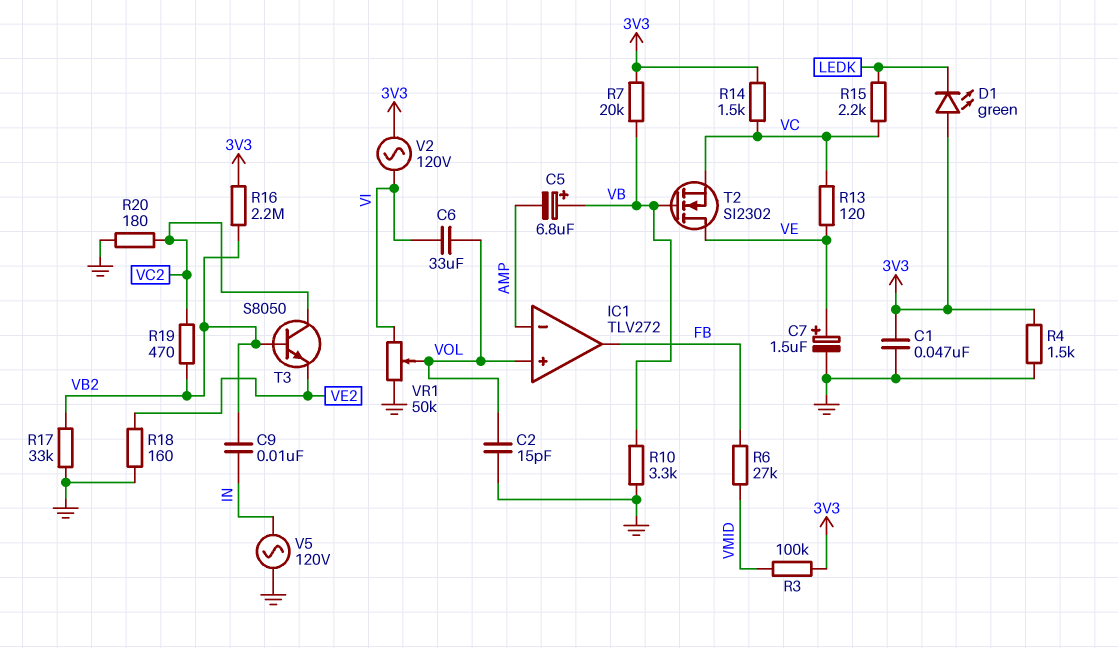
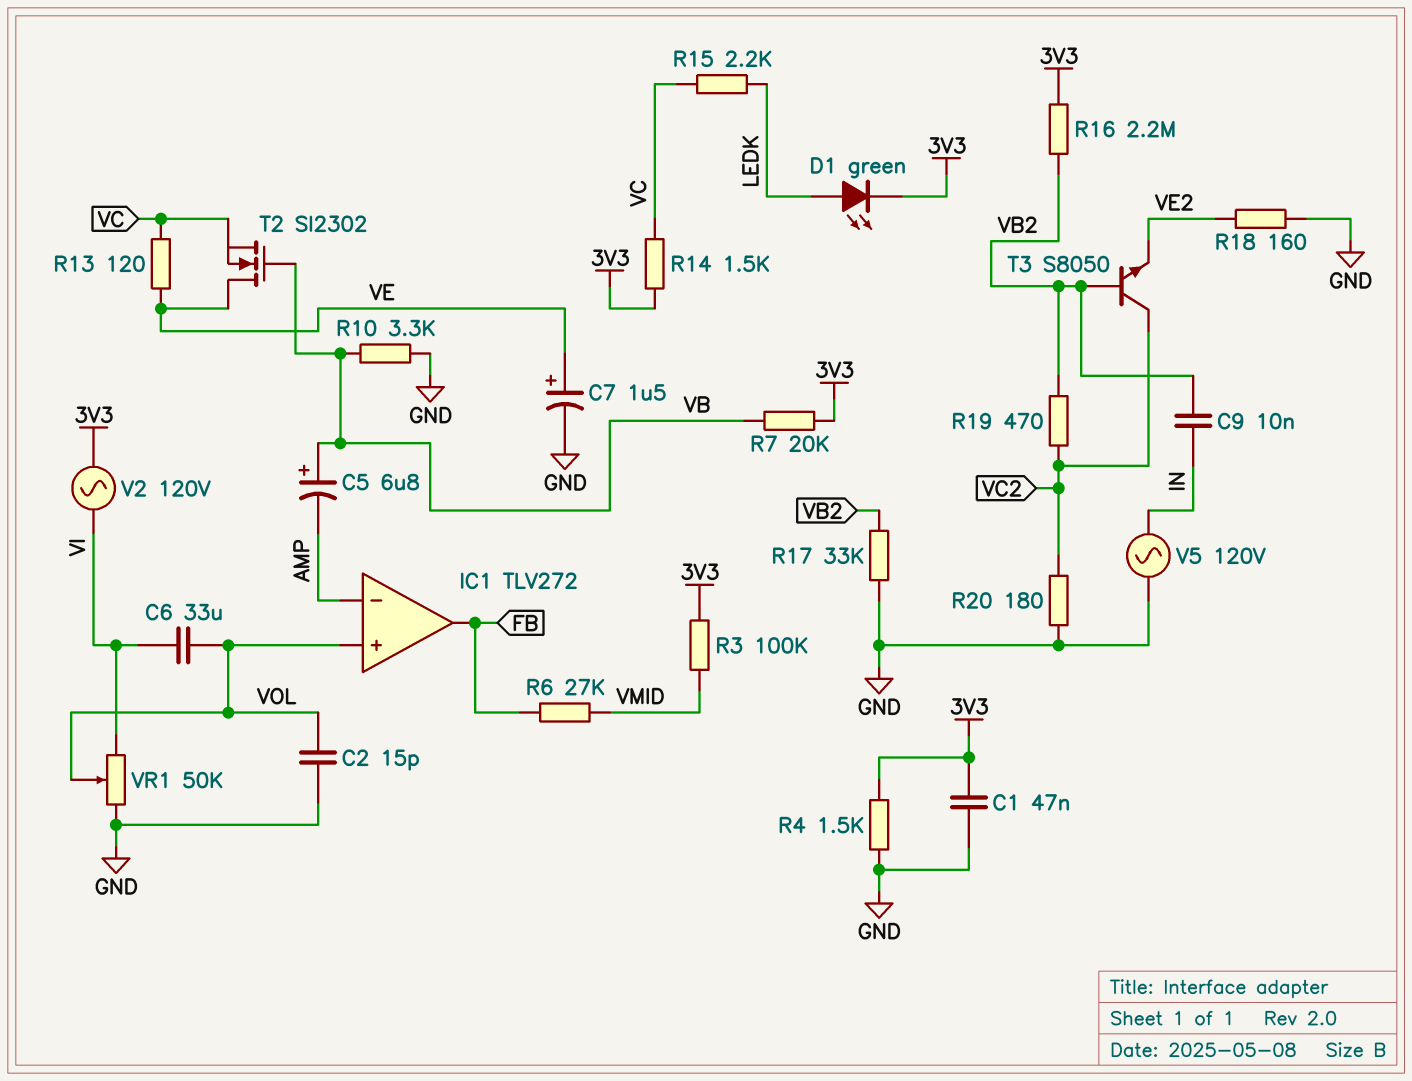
D1: LED green (A 3V3, K LEDK) -> LED green (A LEDK, K 3V3)

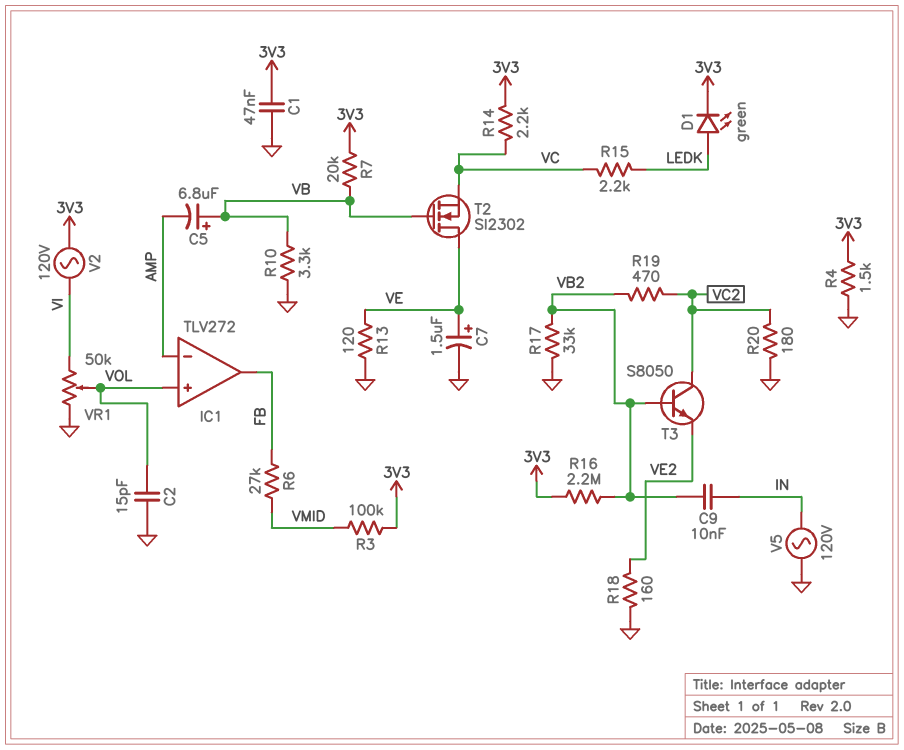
C6: 33uF (VI, VOL) -> none
R13: 120 (VC, VE) -> 120 (GND, VE)
R14: 1.5k (3V3, VC) -> 2.2k (3V3, VC)

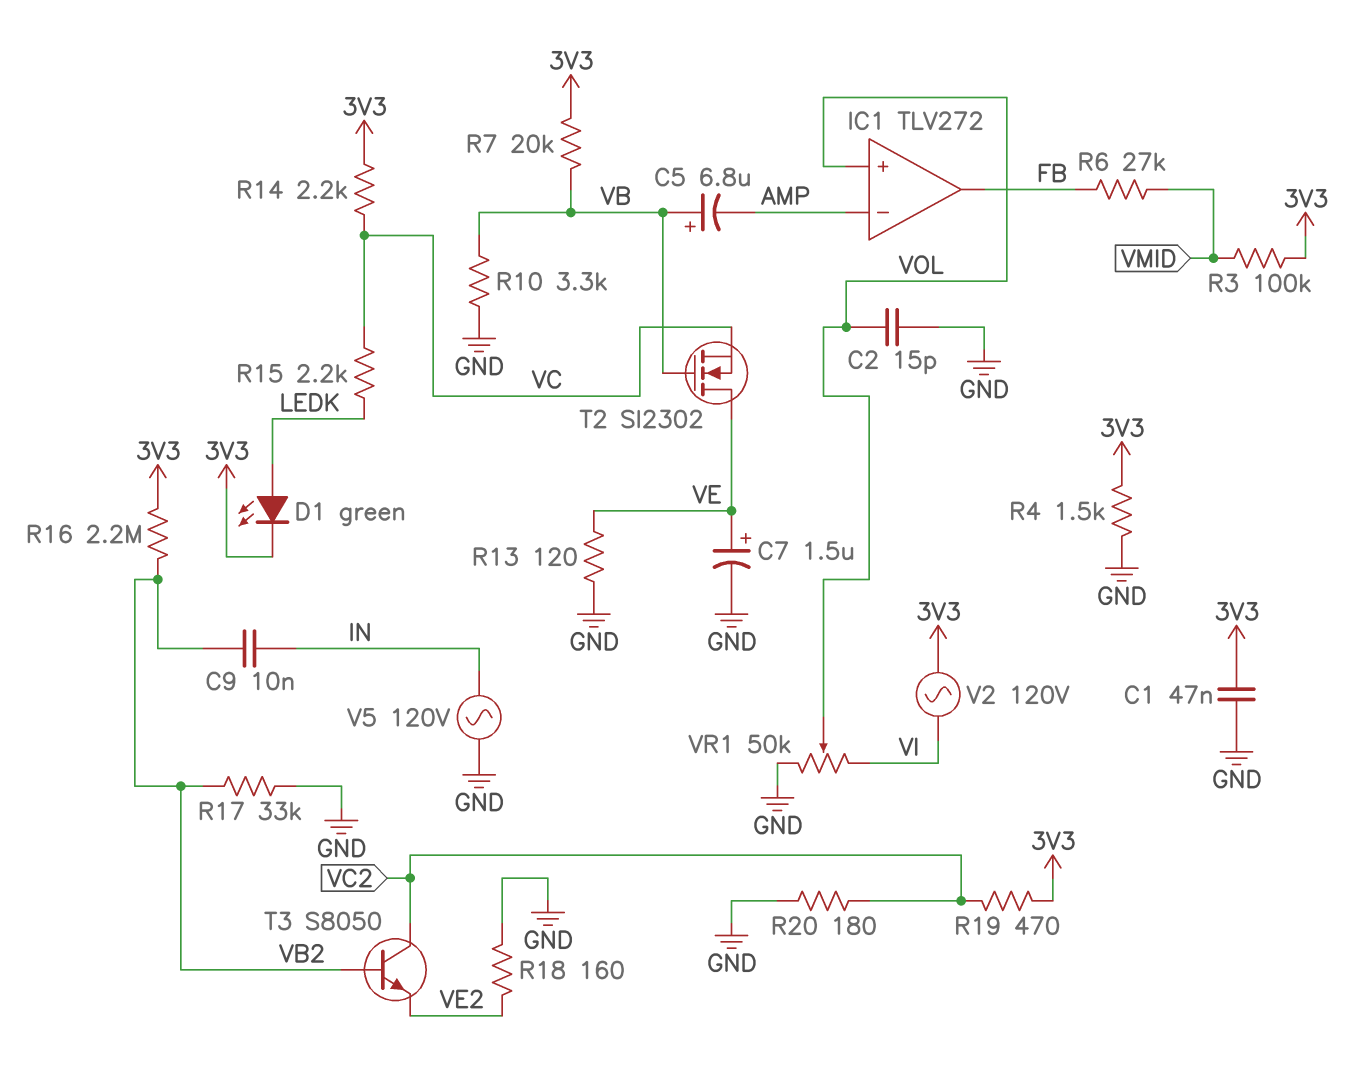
R19: 470 (VB2, VC2) -> 470 (3V3, VC2)

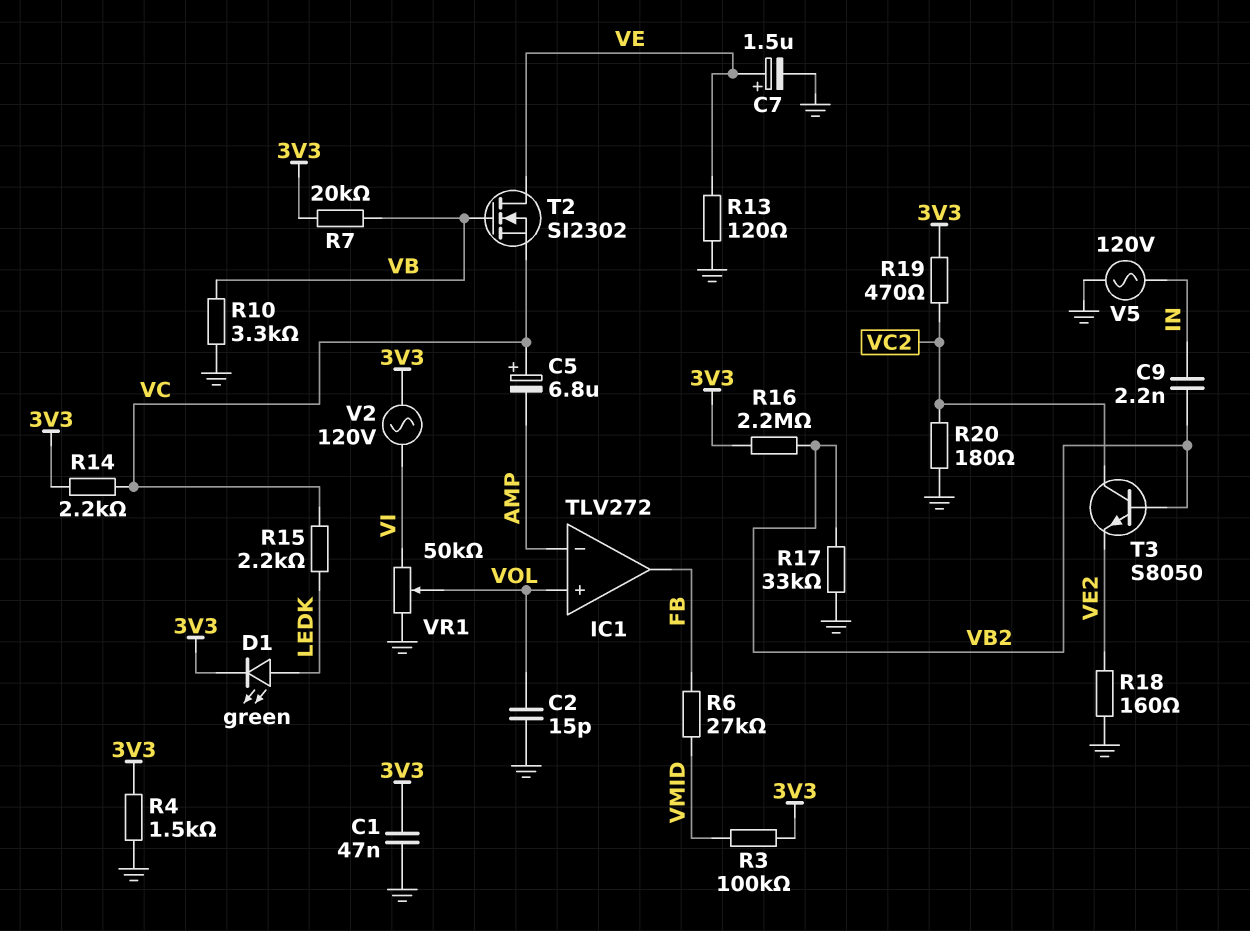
C5: 6.8uF (plus VB, minus AMP) -> 6.8uF (plus VC, minus AMP)
C9: 10nF (IN, VB2) -> 2.2nF (IN, VB2)

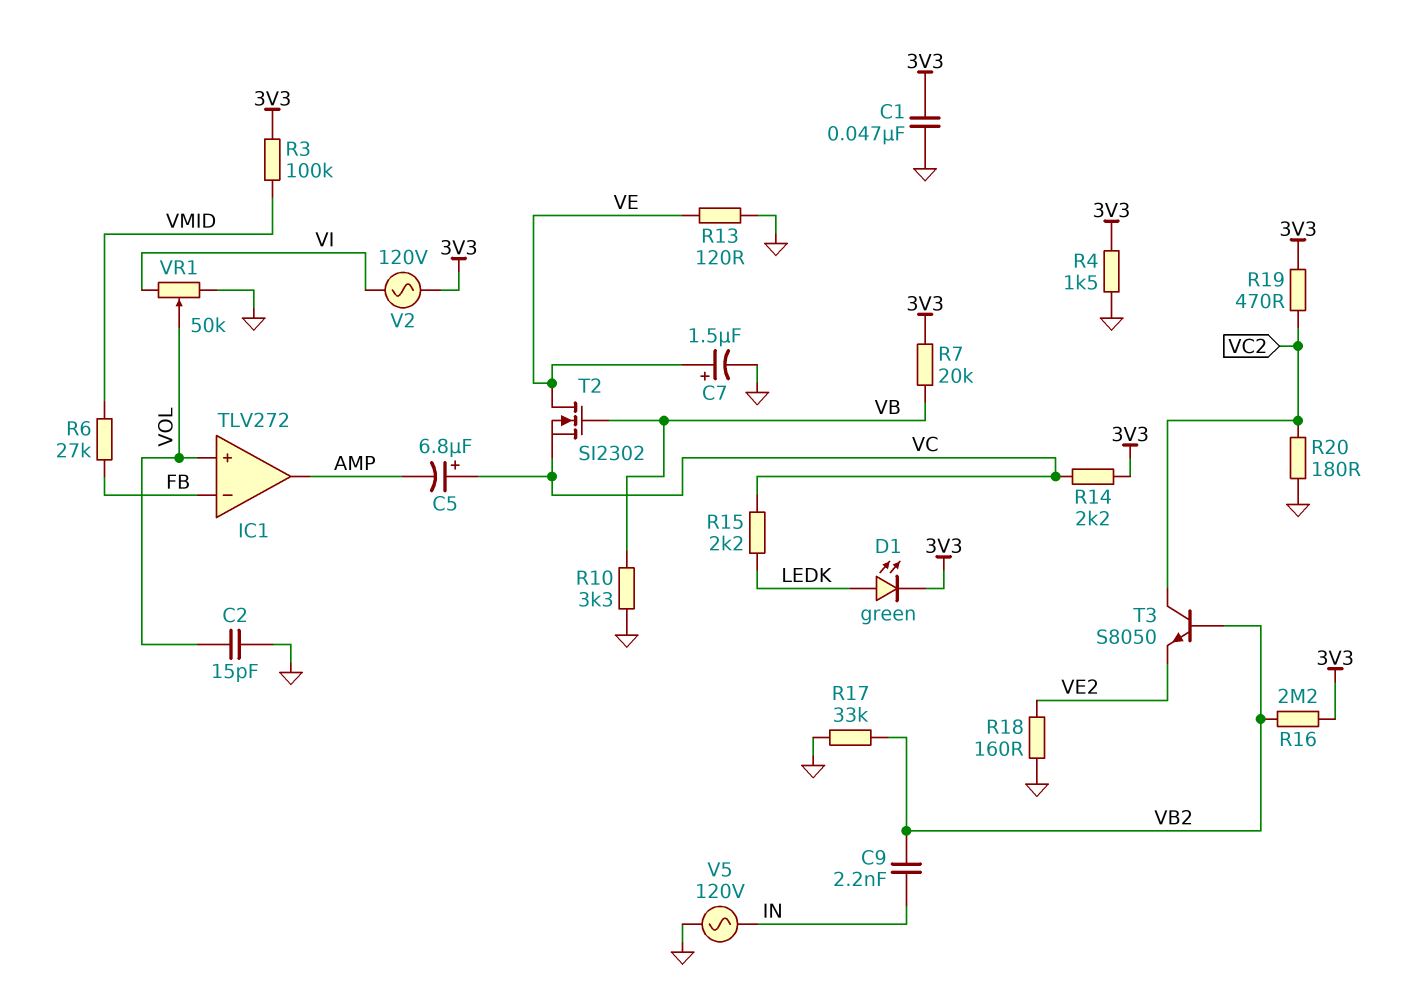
IC1 pin in-: AMP -> FB
IC1 pin out: FB -> AMP

